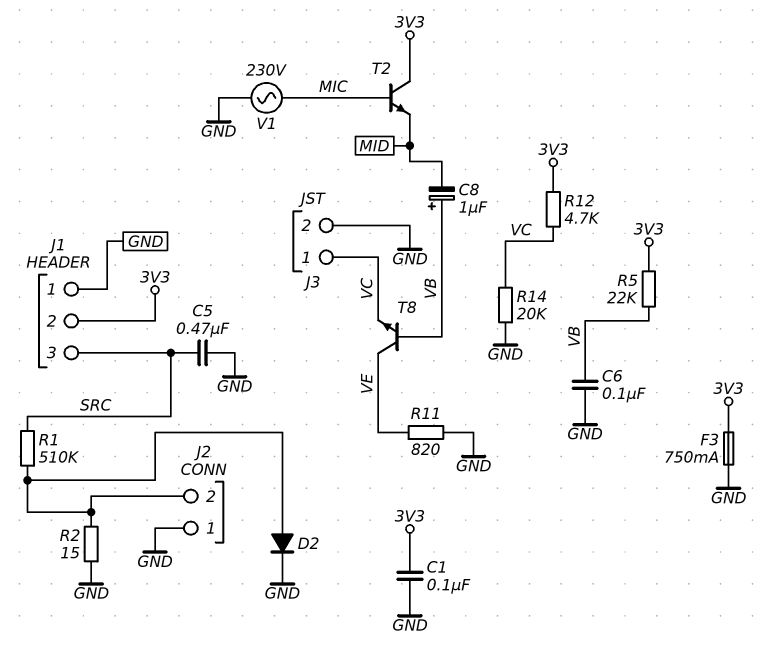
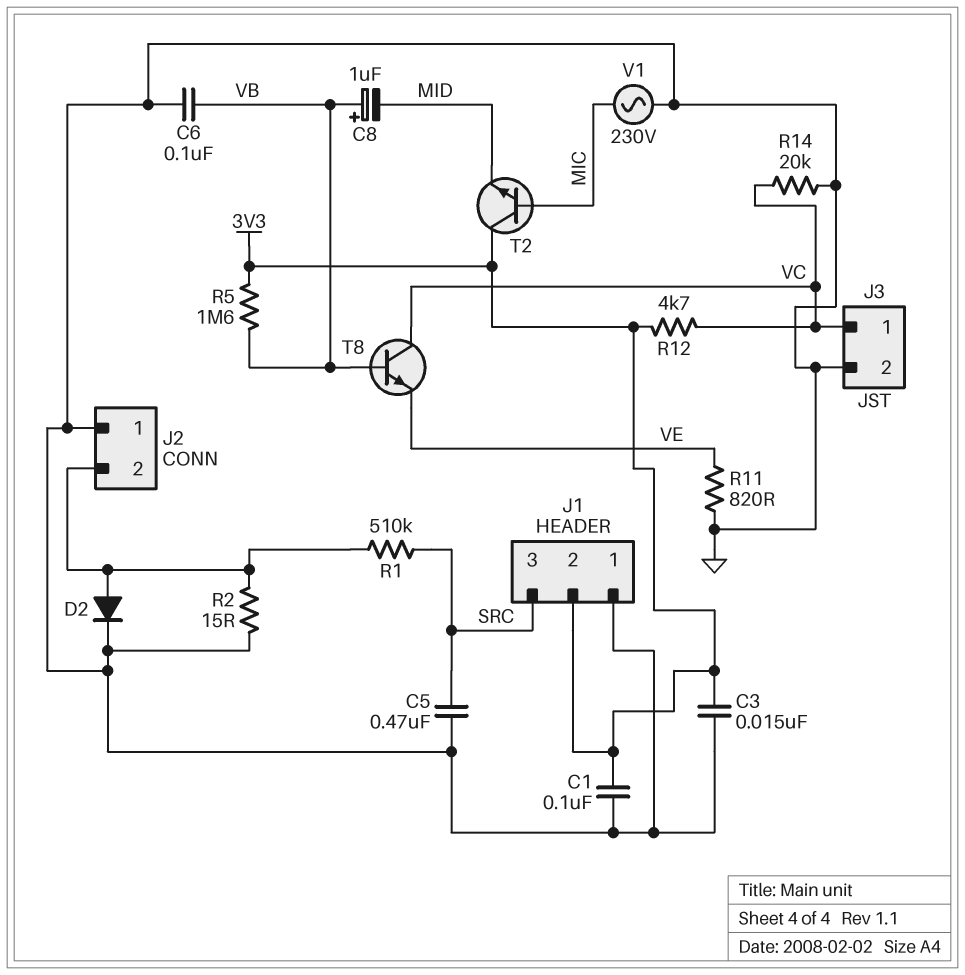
C3: none -> 15nF (3V3, GND)
F3: 750mA (3V3, GND) -> none
R5: 22k (3V3, VB) -> 1.6M (3V3, VB)
T8: NPN (B VB, C VE, E VC) -> NPN (B VB, C VC, E VE)

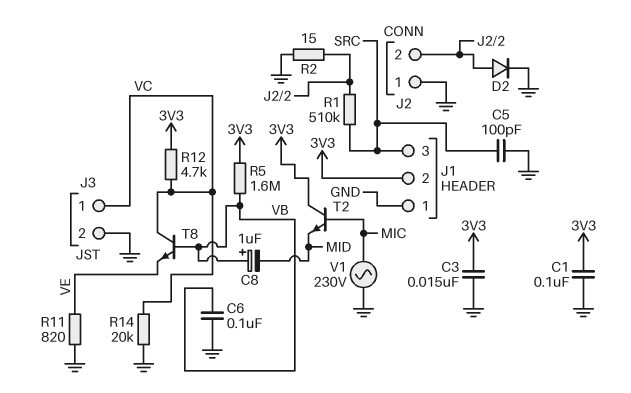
C5: 470nF (GND, SRC) -> 100pF (GND, SRC)

